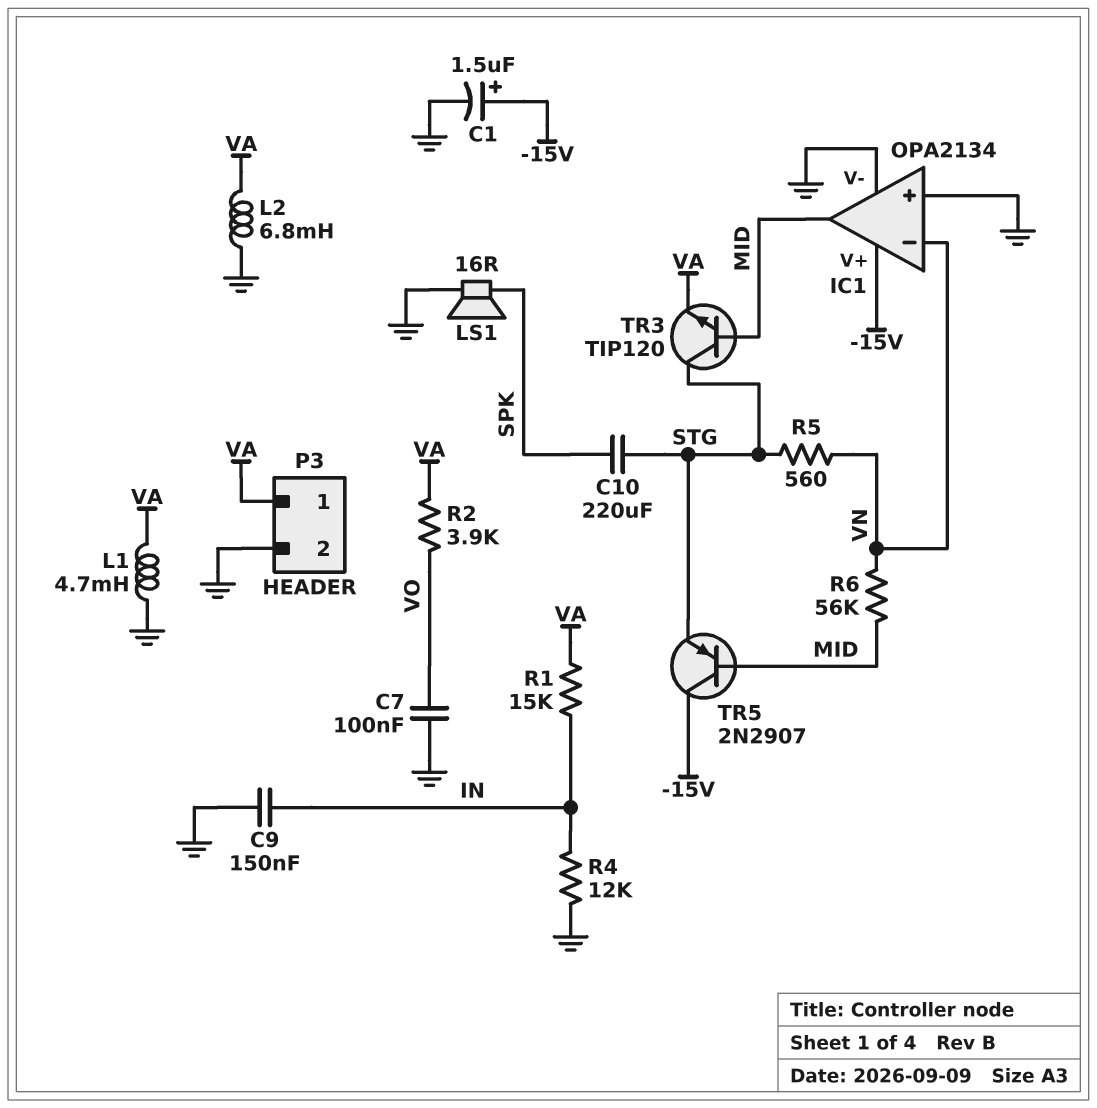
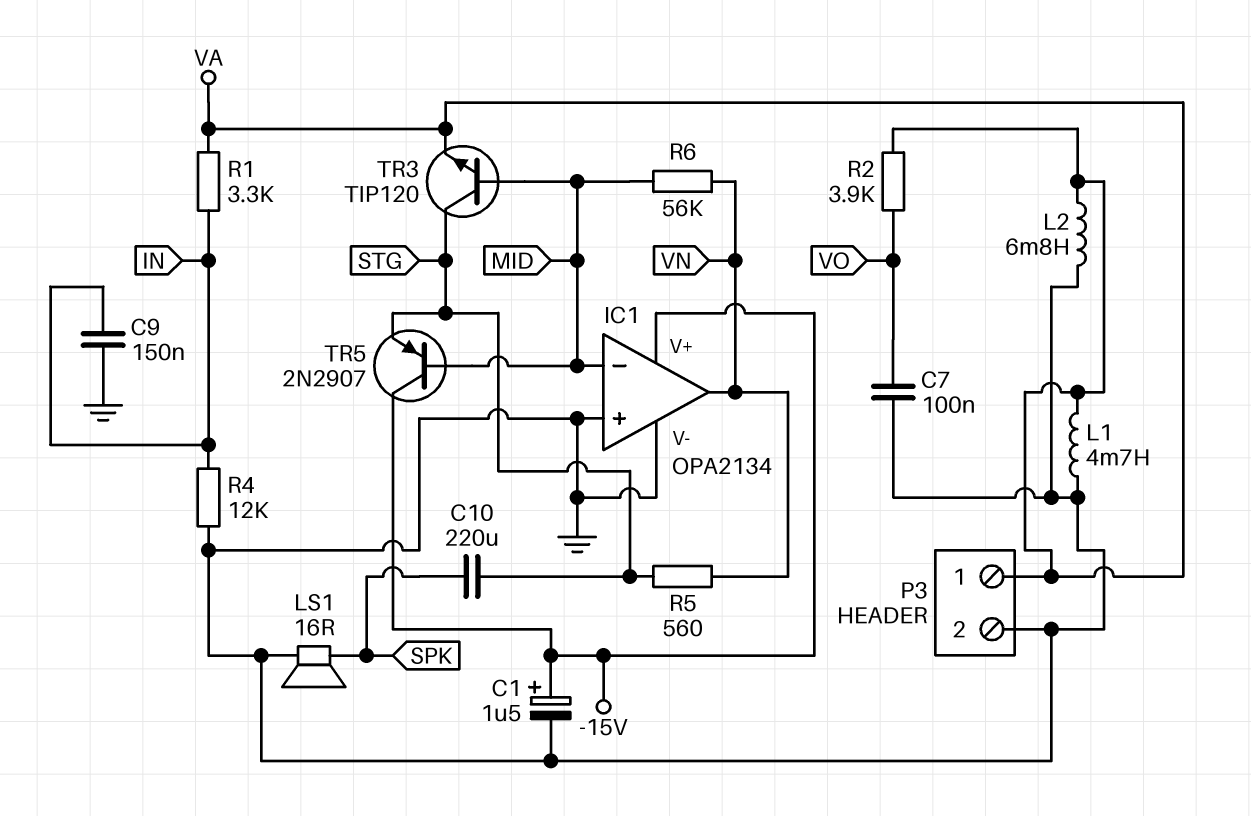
IC1 pin in-: VN -> MID
IC1 pin out: MID -> VN
R1: 15k (IN, VA) -> 3.3k (IN, VA)

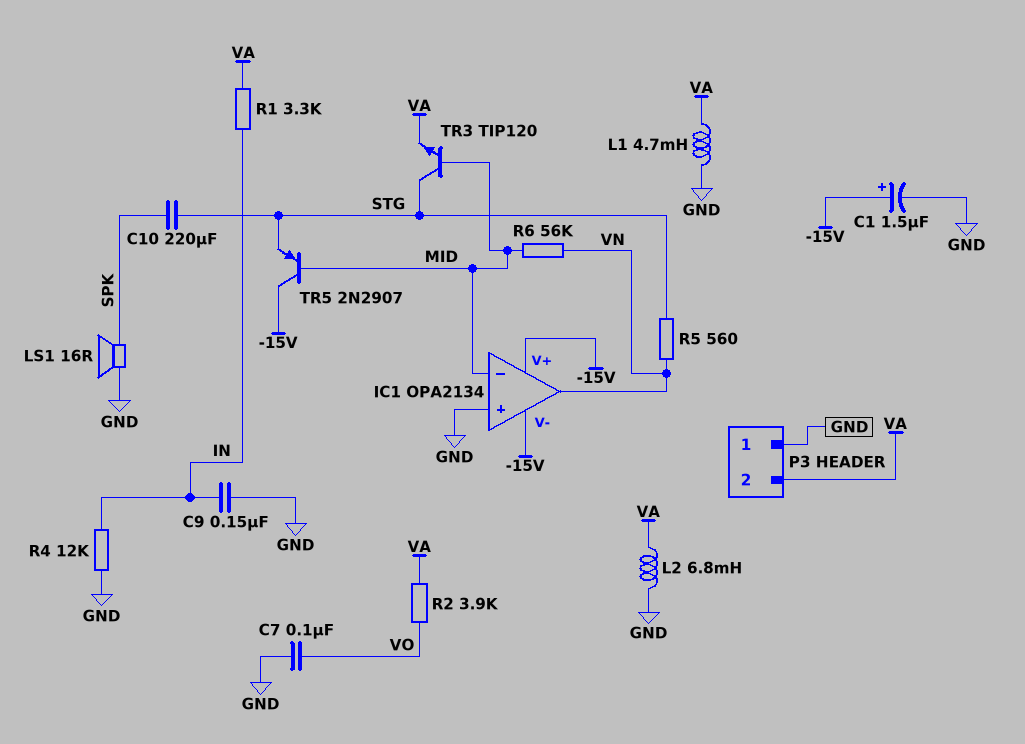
IC1 pin V-: GND -> -15V
P3 pin 1: VA -> GND
P3 pin 2: GND -> VA

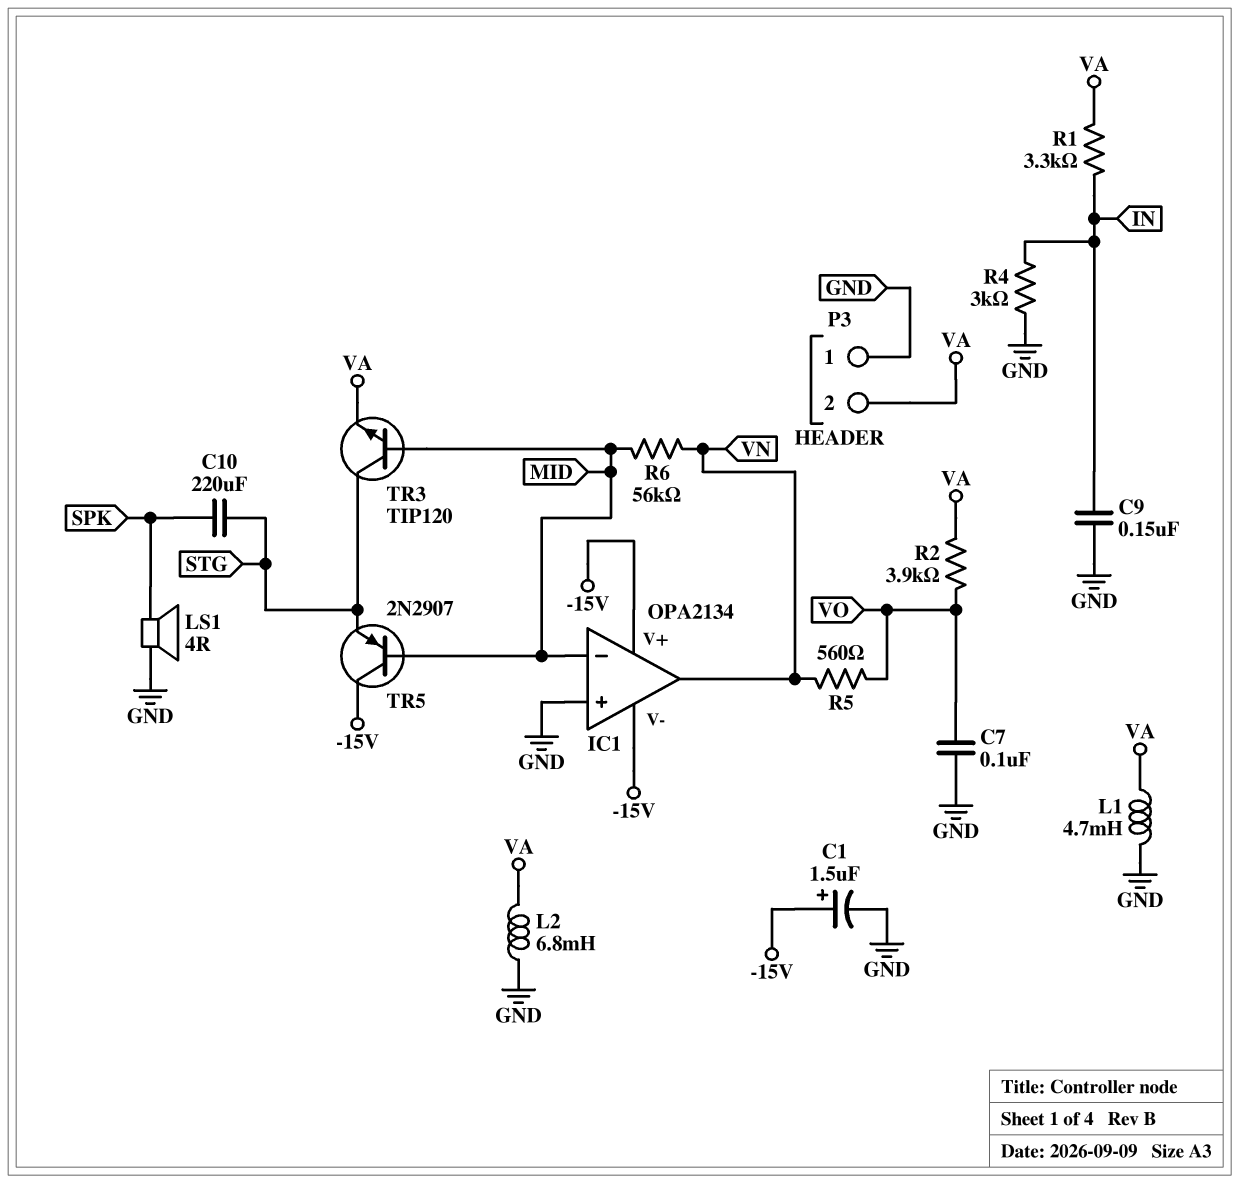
LS1: speaker 16R (GND, SPK) -> speaker 4R (GND, SPK)
R4: 12k (GND, IN) -> 3k (GND, IN)
R5: 560 (STG, VN) -> 560 (VN, VO)

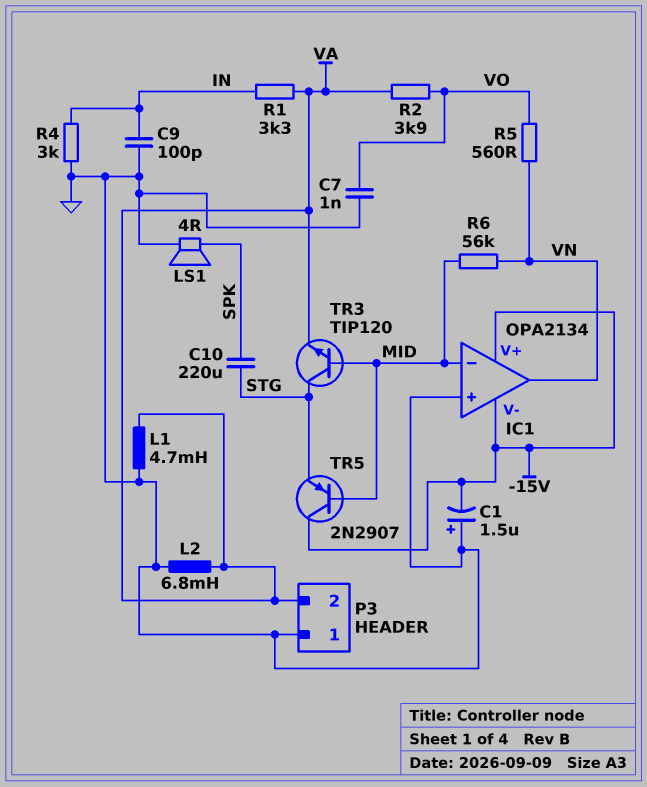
C1: 1.5uF (plus -15V, minus GND) -> 1.5uF (plus GND, minus -15V)
C7: 100nF (GND, VO) -> 1nF (GND, VO)
C9: 150nF (GND, IN) -> 100pF (GND, IN)

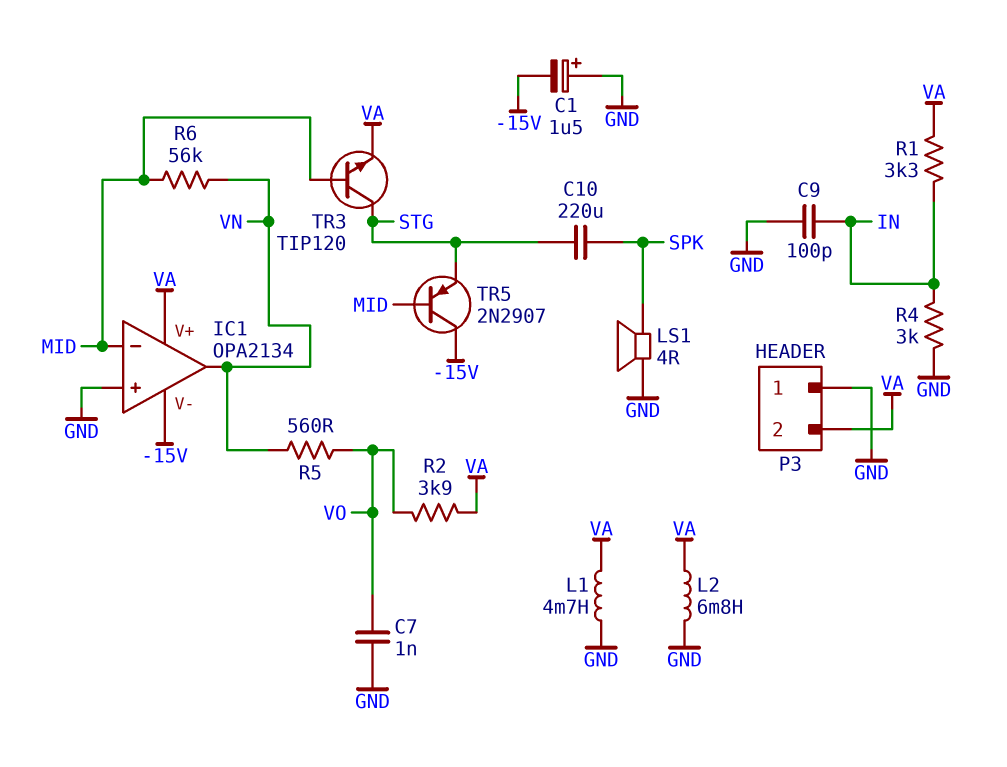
IC1 pin V+: -15V -> VA

